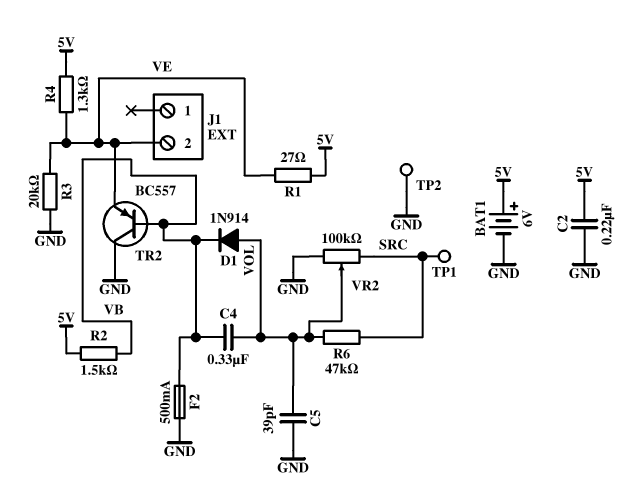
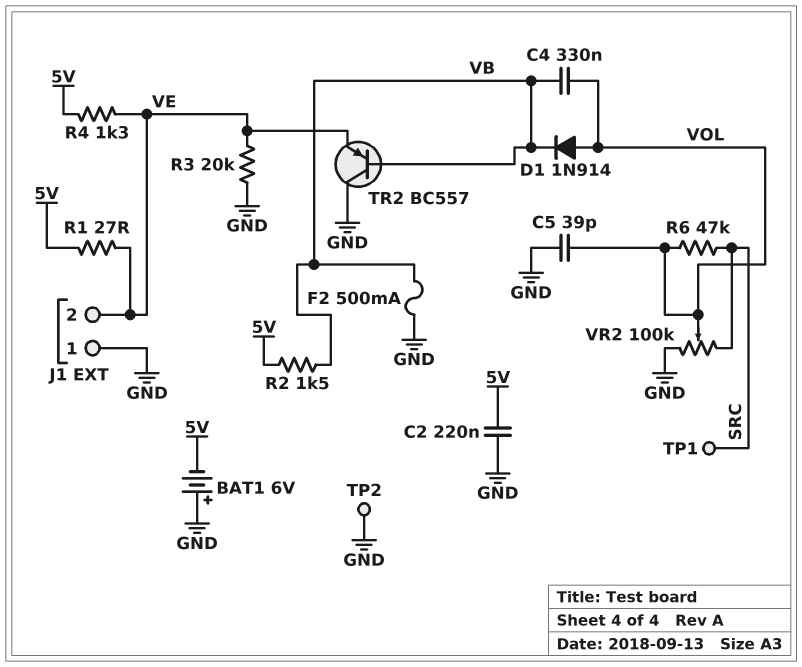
BAT1: 6V (plus 5V, minus GND) -> 6V (plus GND, minus 5V)
J1 pin 1: none -> GND

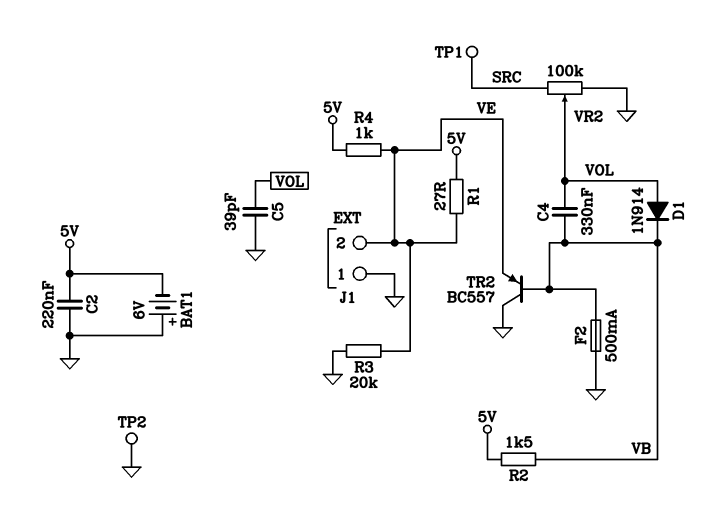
R4: 1.3k (5V, VE) -> 1k (5V, VE)
R6: 47k (SRC, VOL) -> none

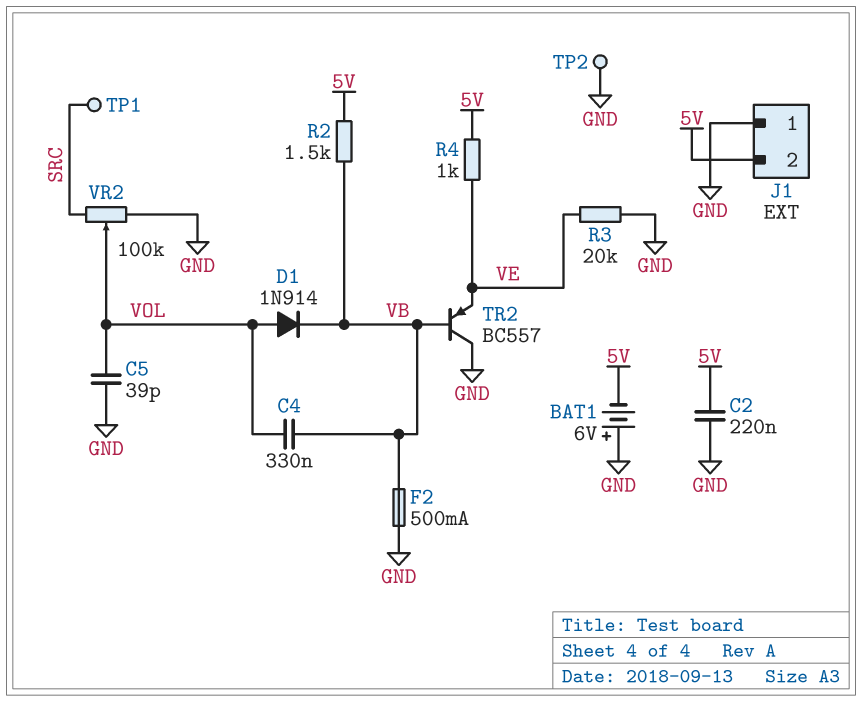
J1 pin 2: VE -> 5V
R1: 27 (5V, VE) -> none

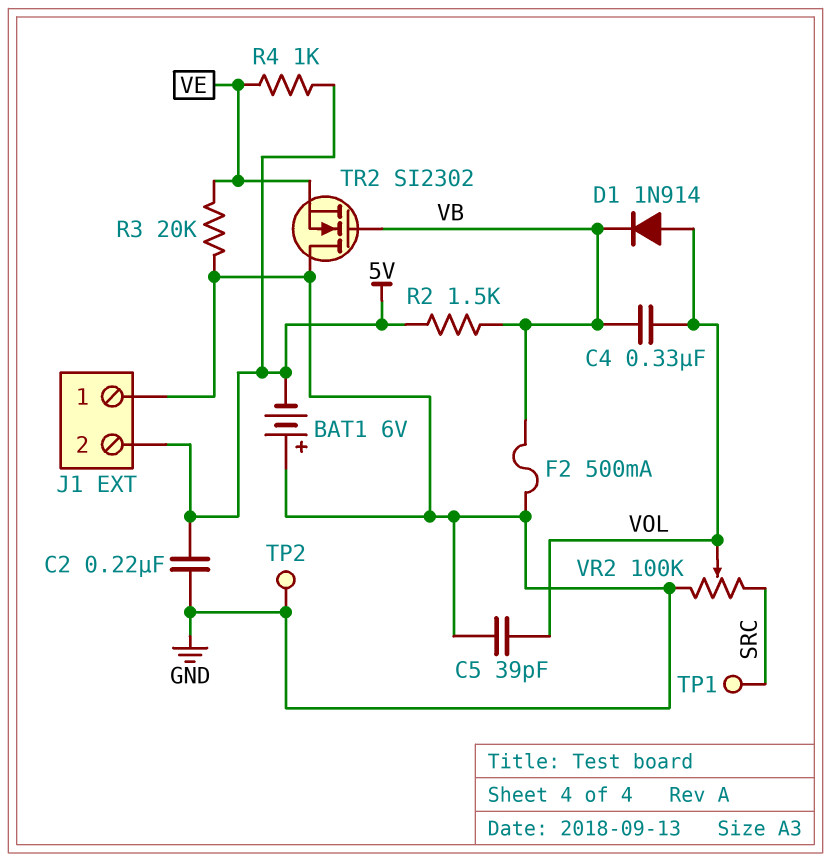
TR2: PNP BC557 (B VB, C GND, E VE) -> NMOS SI2302 (G VB, D GND, S VE)

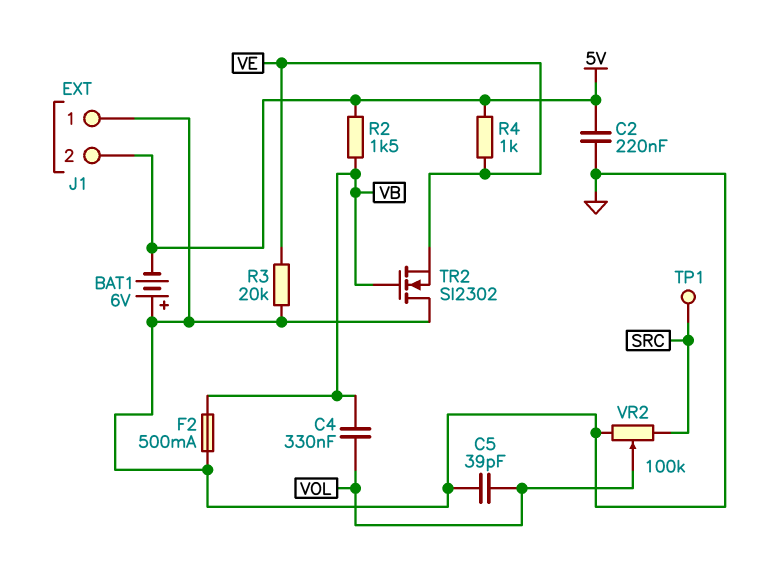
D1: diode 1N914 (A VOL, K VB) -> none
TP2: test point (GND) -> none

